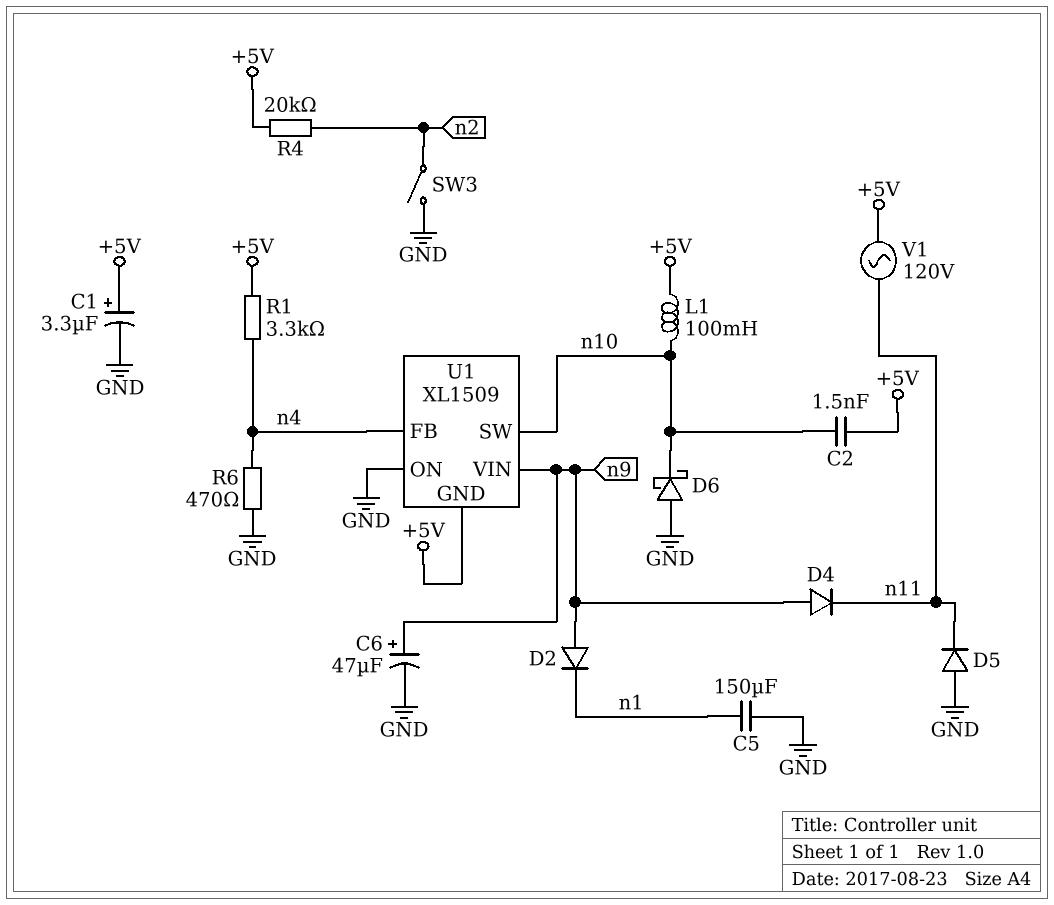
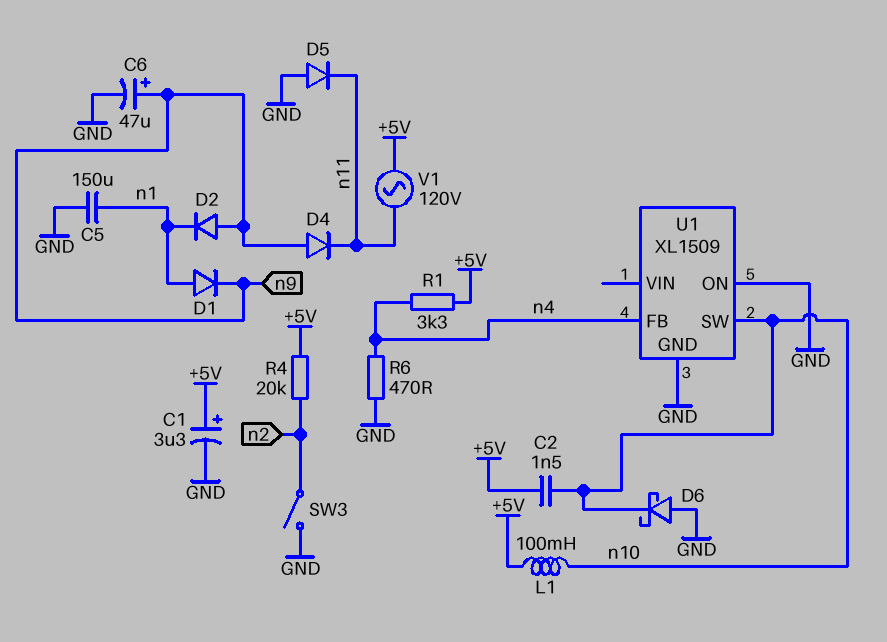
D1: none -> diode (A n1, K n9)
U1 pin GND: +5V -> GND
U1 pin VIN: n9 -> none

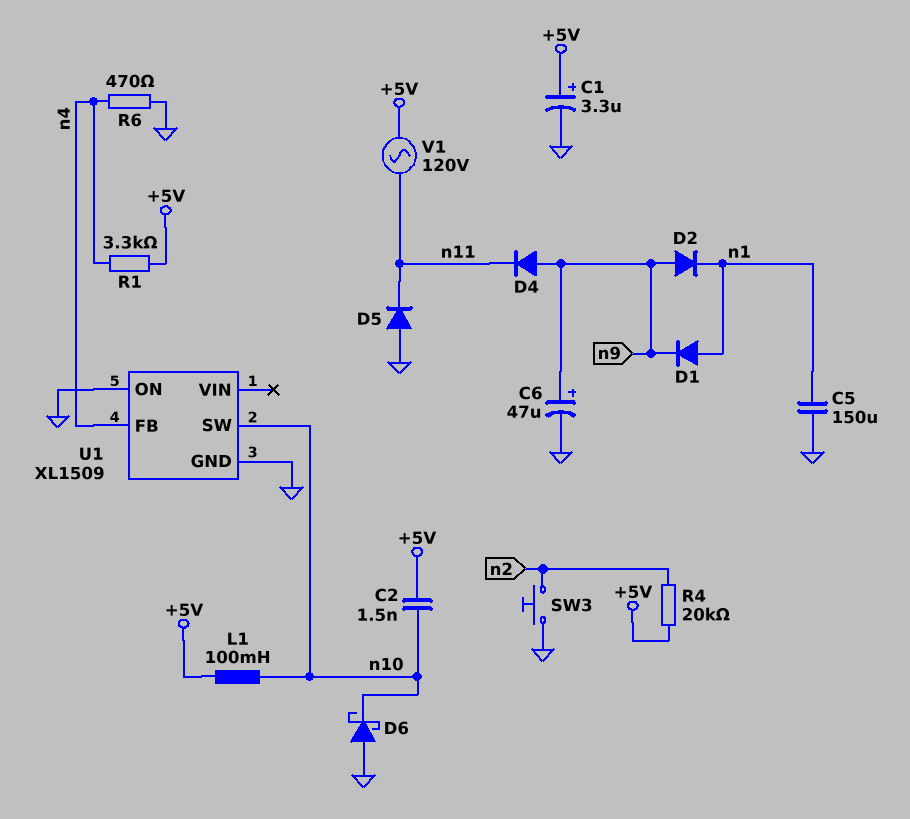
SW3: switch (GND, n2) -> button (GND, n2)

